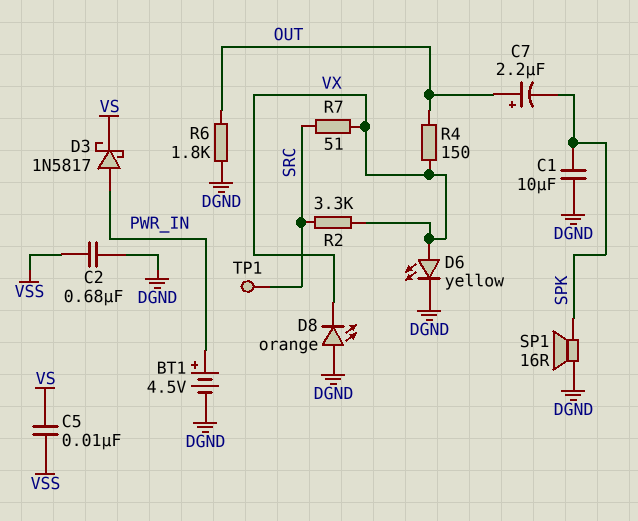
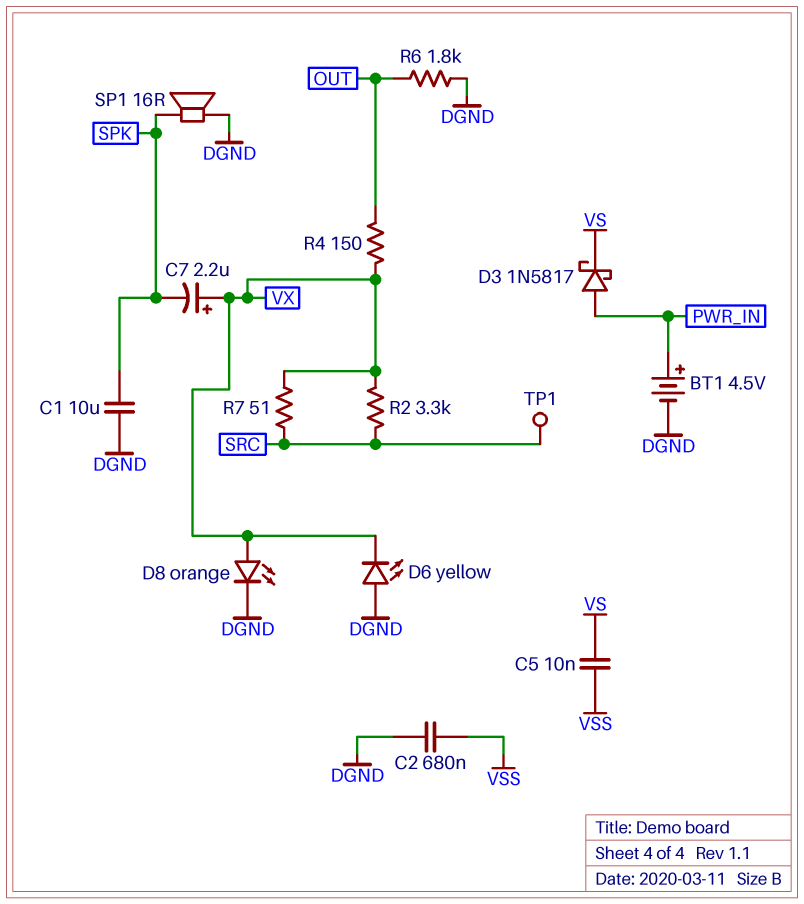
C7: 2.2uF (plus OUT, minus SPK) -> 2.2uF (plus VX, minus SPK)
D6: LED yellow (A VX, K DGND) -> LED yellow (A DGND, K VX)
D8: LED orange (A DGND, K VX) -> LED orange (A VX, K DGND)

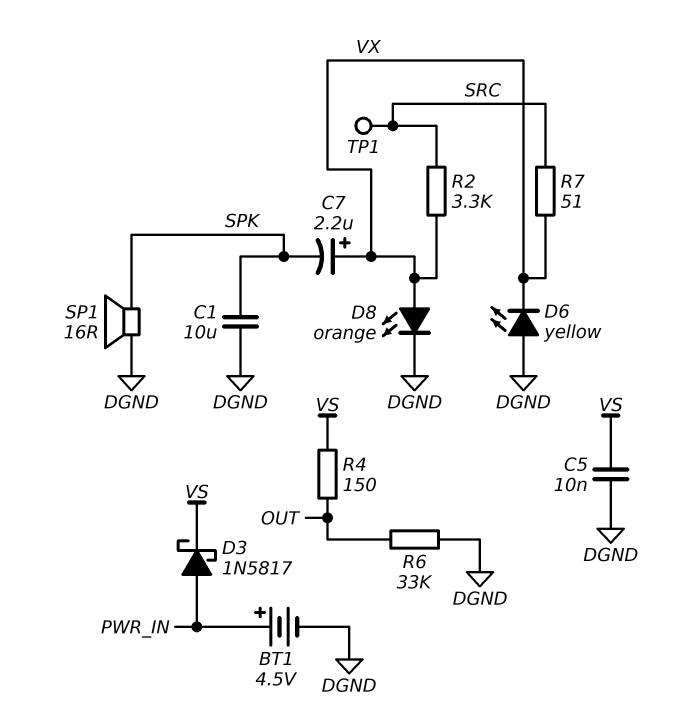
C2: 680nF (DGND, VSS) -> none
C5: 10nF (VS, VSS) -> 10nF (DGND, VS)
R4: 150 (OUT, VX) -> 150 (OUT, VS)
R6: 1.8k (DGND, OUT) -> 33k (DGND, OUT)

